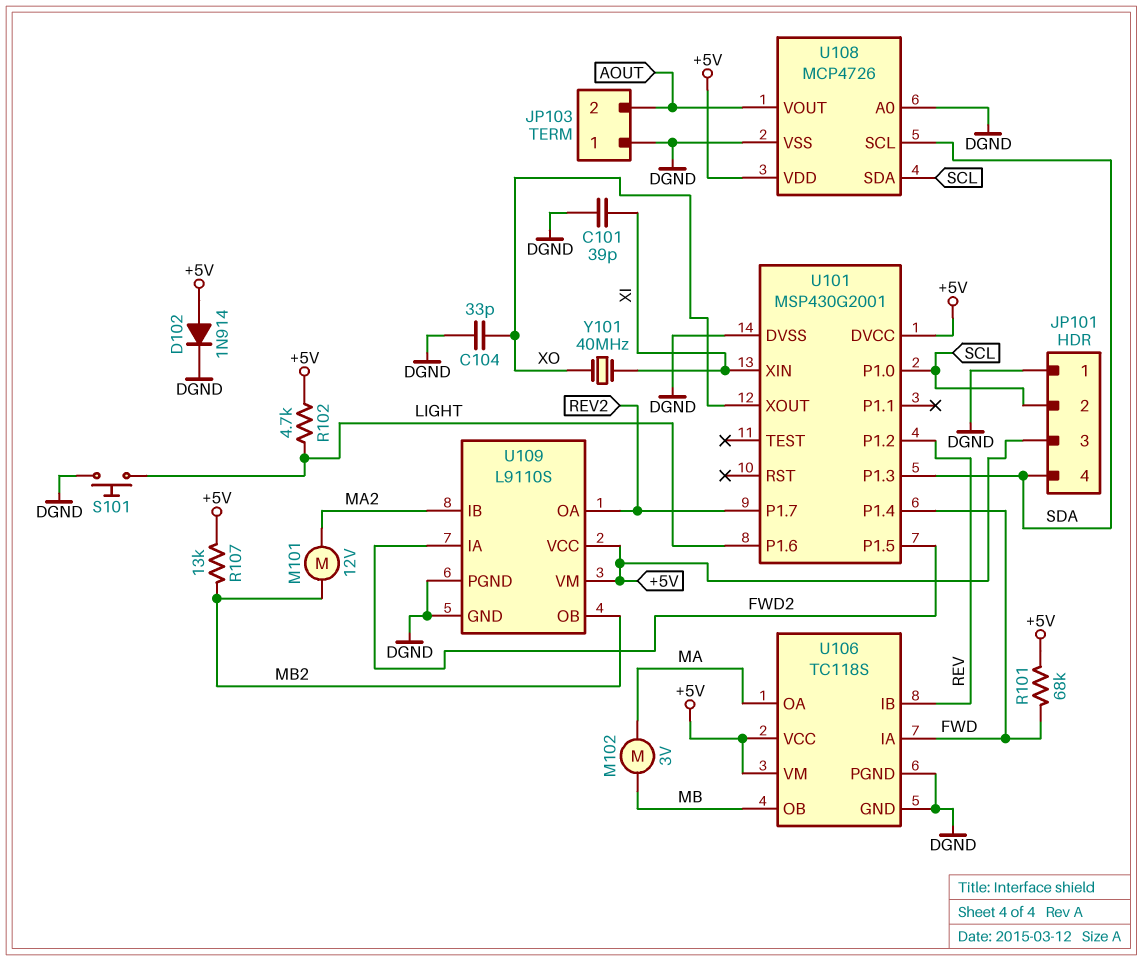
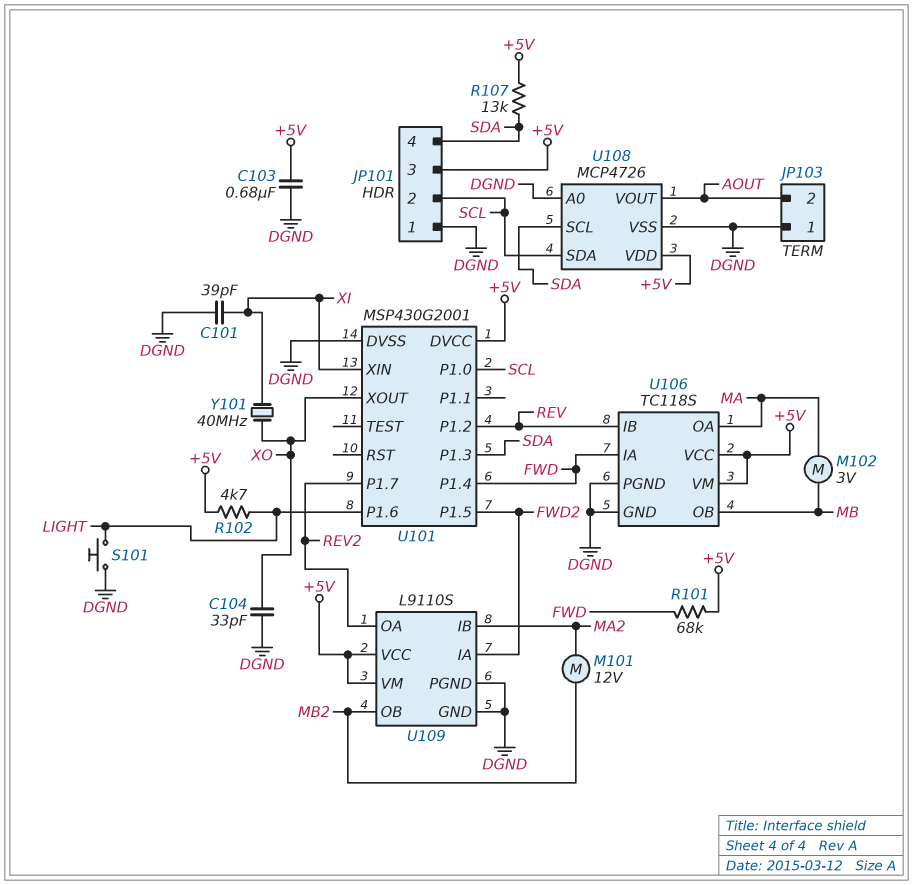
C103: none -> 680nF (+5V, DGND)
D102: diode 1N914 (A +5V, K DGND) -> none
R107: 13k (+5V, MB2) -> 13k (+5V, SDA)

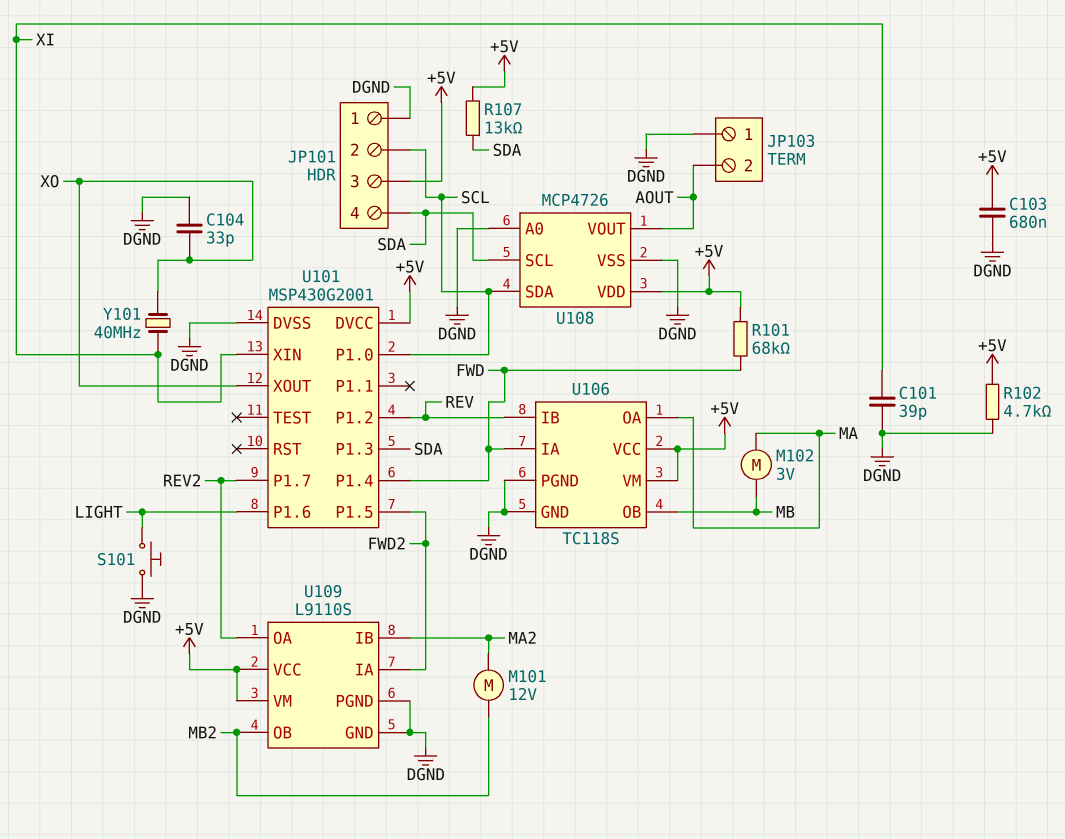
R102: 4.7k (+5V, LIGHT) -> 4.7k (+5V, DGND)

